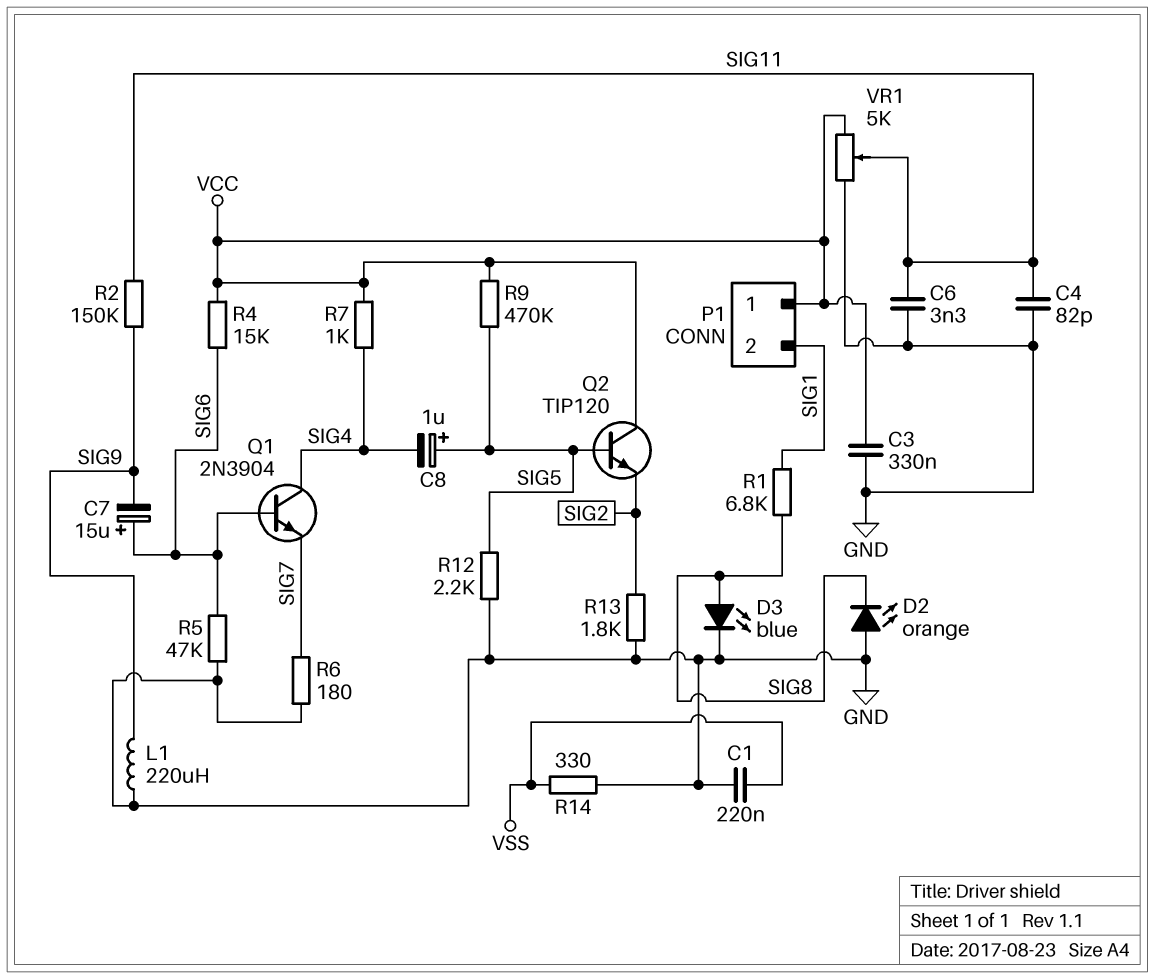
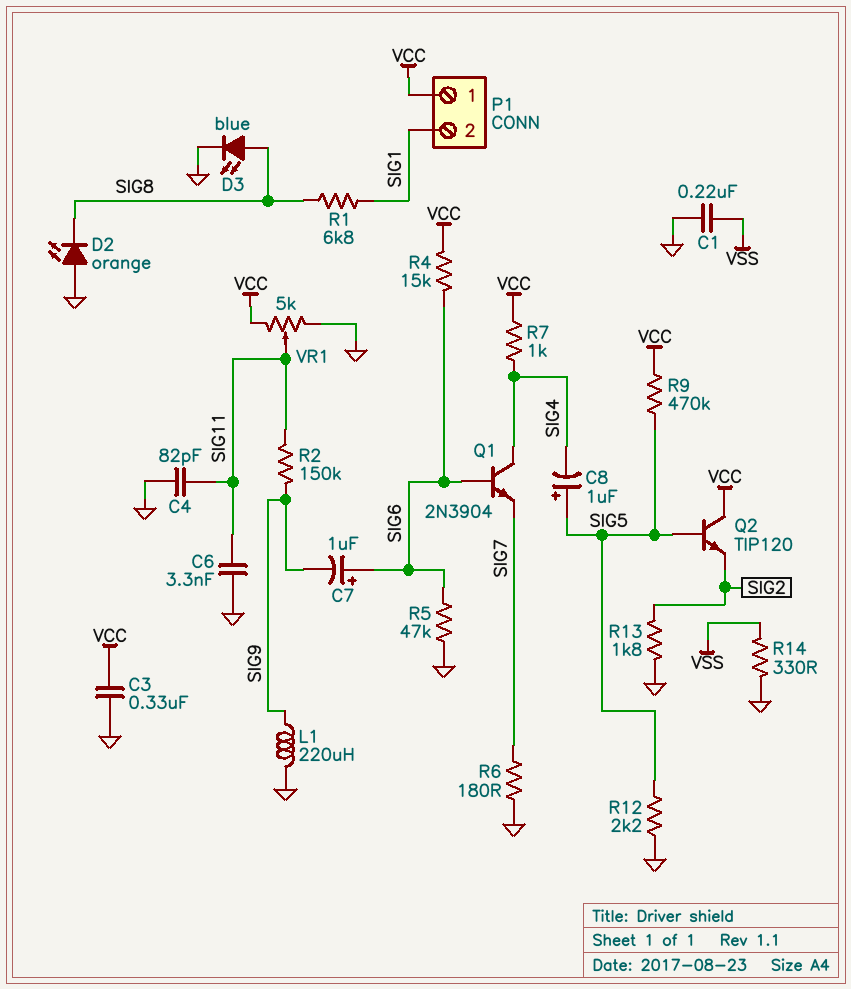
C7: 15uF (plus SIG6, minus SIG9) -> 1uF (plus SIG6, minus SIG9)

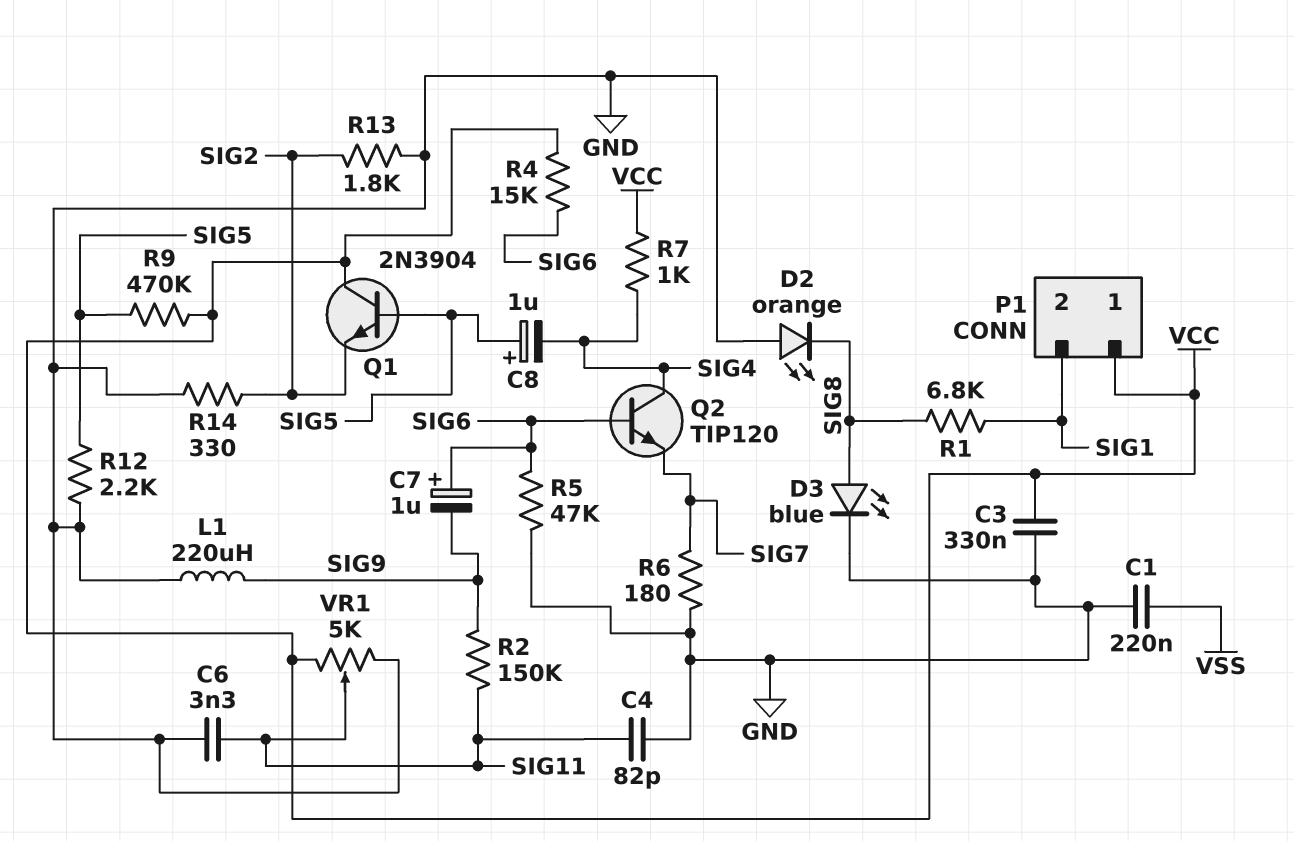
Q1: NPN 2N3904 (B SIG6, C SIG4, E SIG7) -> NPN 2N3904 (B SIG5, C VCC, E SIG2)
Q2: NPN TIP120 (B SIG5, C VCC, E SIG2) -> NPN TIP120 (B SIG6, C SIG4, E SIG7)
R14: 330 (GND, VSS) -> 330 (GND, SIG2)

